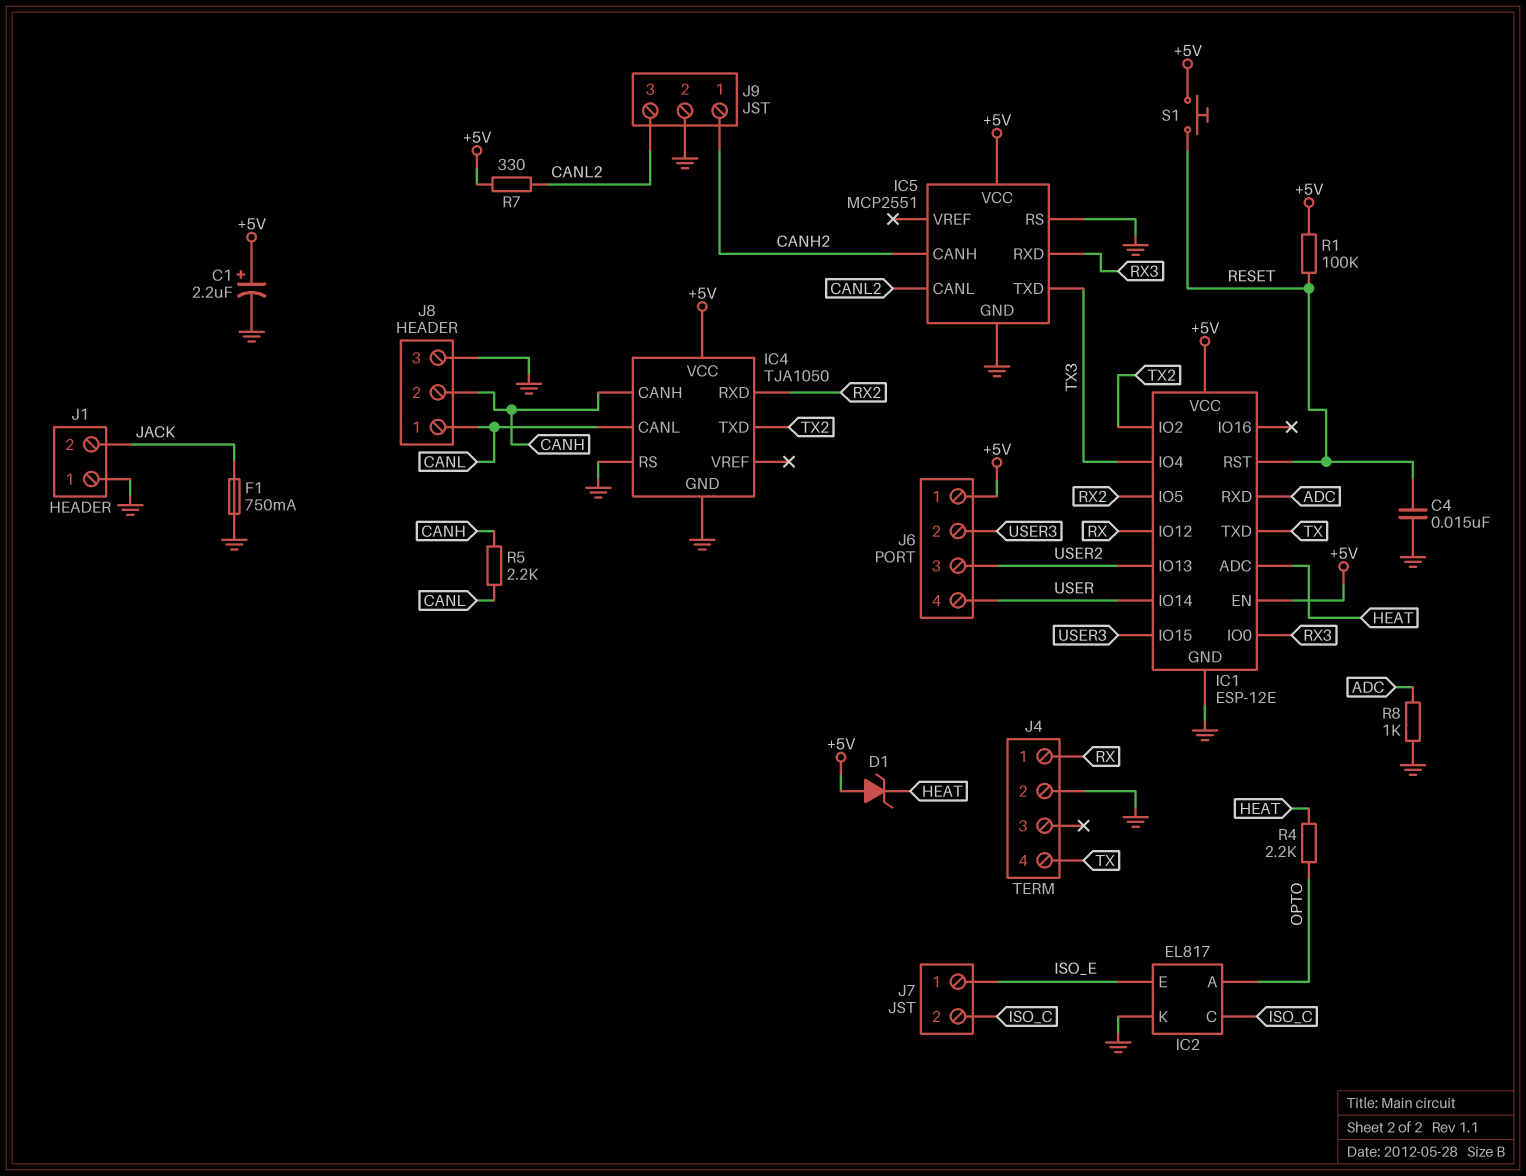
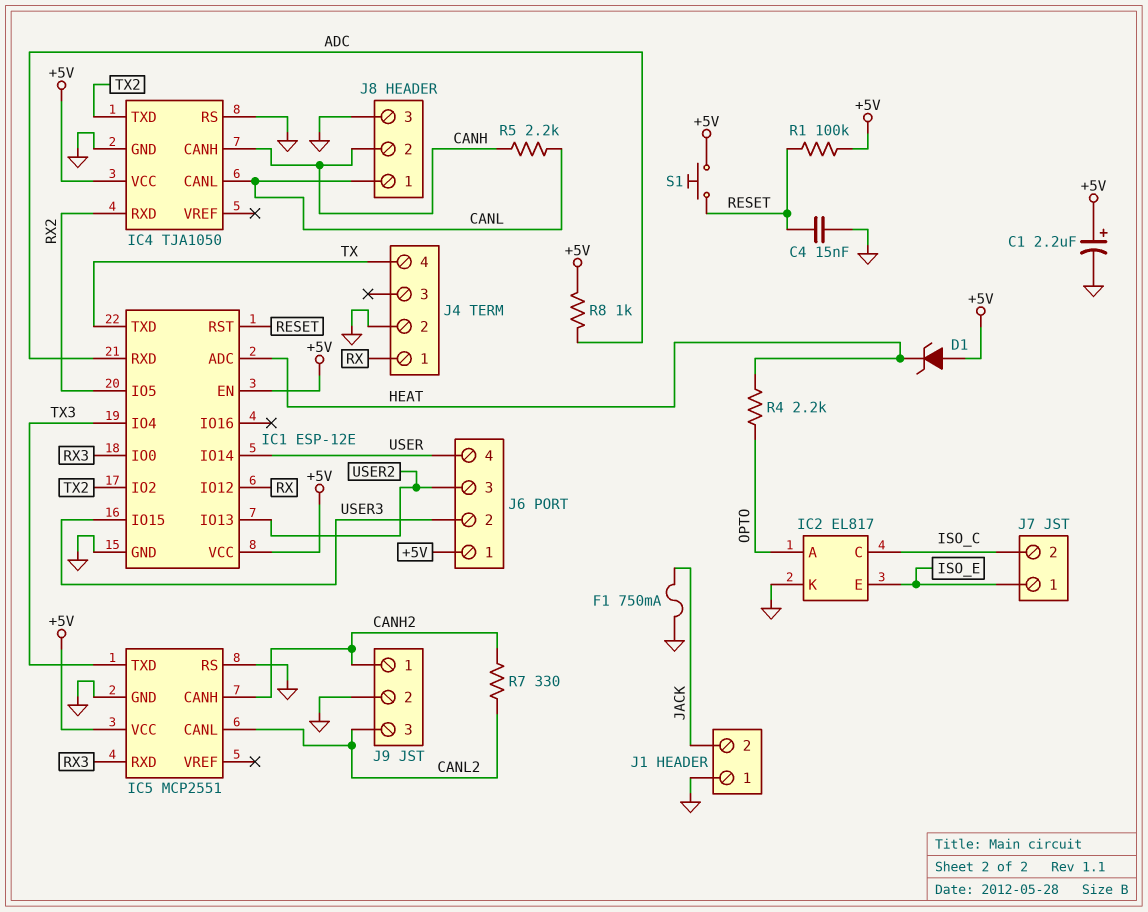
R7: 330 (+5V, CANL2) -> 330 (CANH2, CANL2)
R8: 1k (ADC, GND) -> 1k (+5V, ADC)

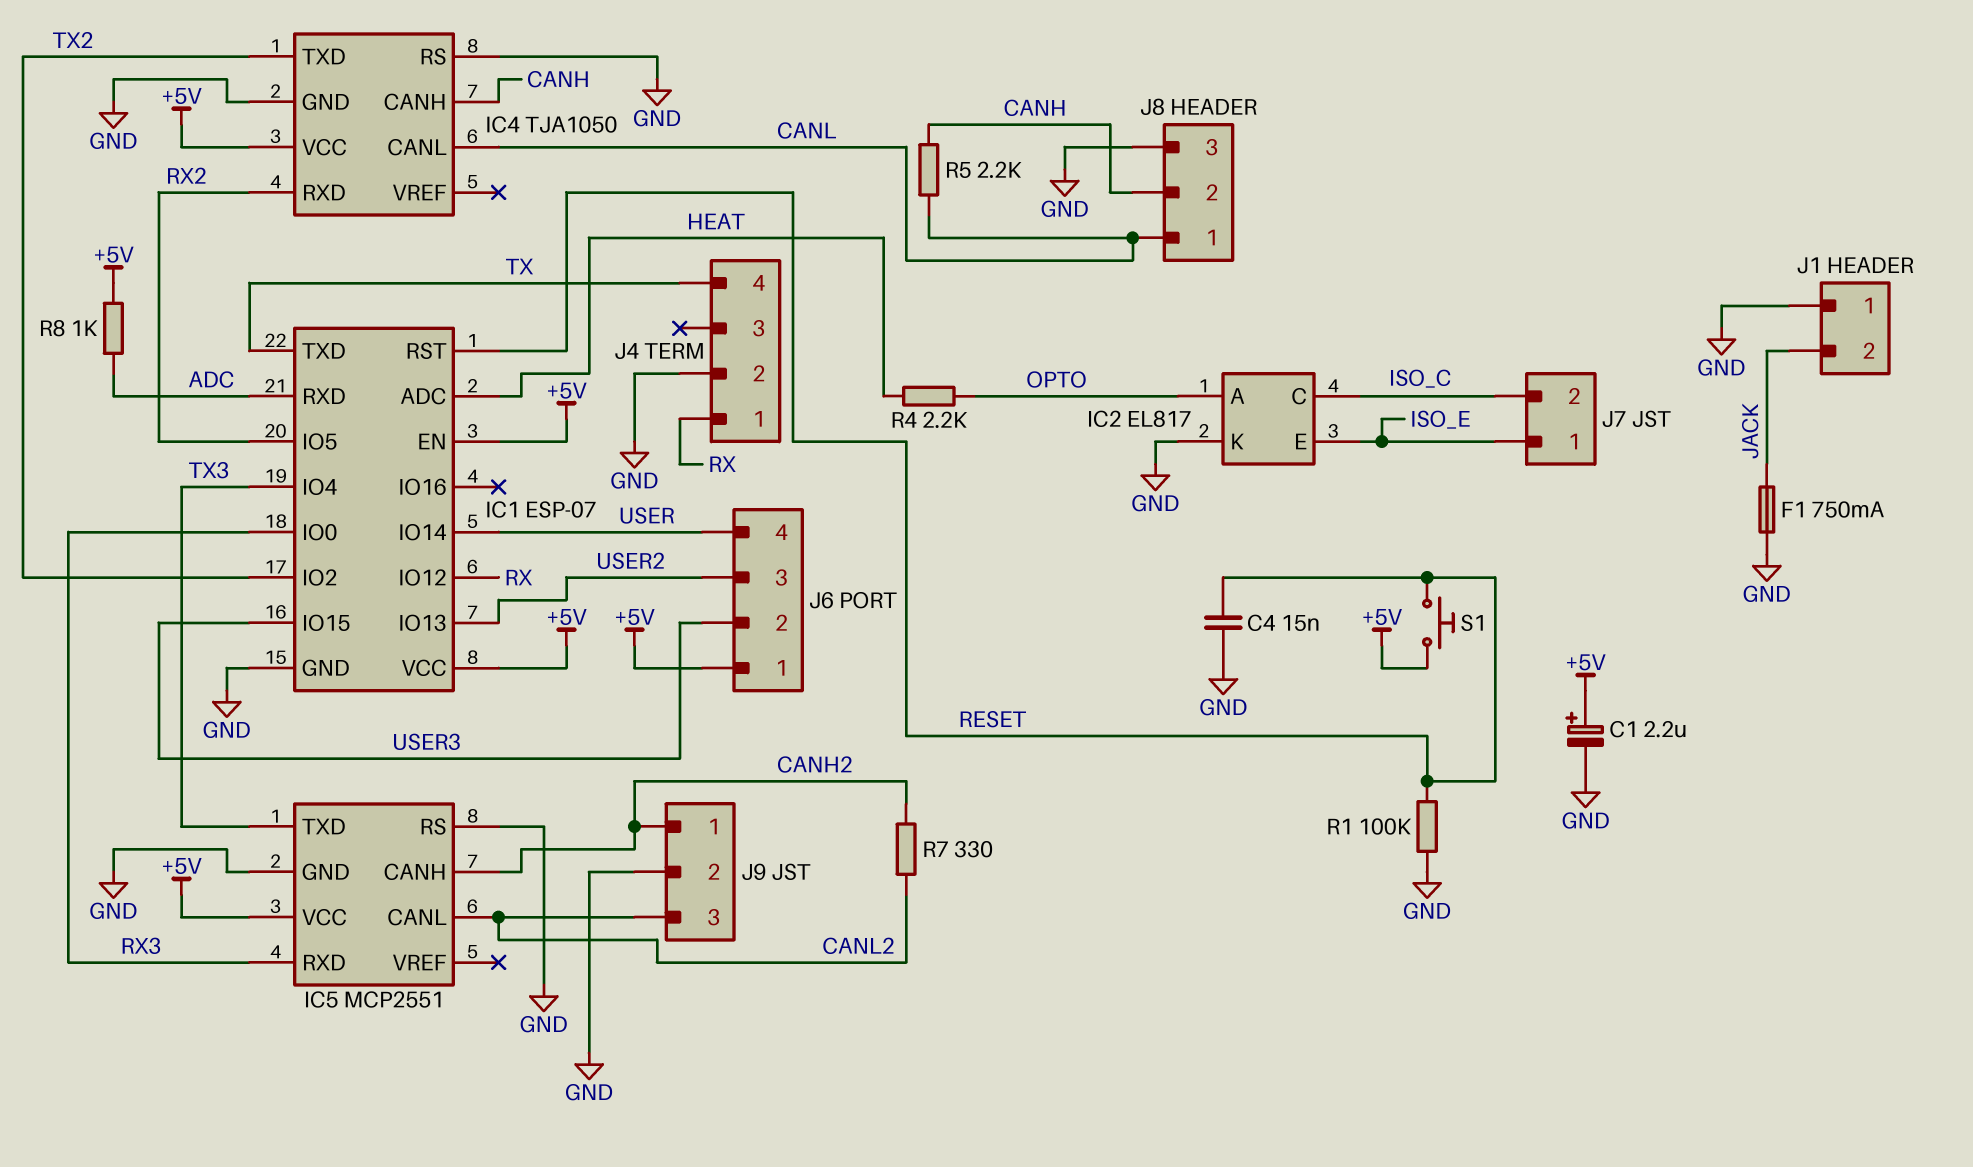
D1: zener (A +5V, K HEAT) -> none
IC1: ESP-12E -> ESP-07
R1: 100k (+5V, RESET) -> 100k (GND, RESET)

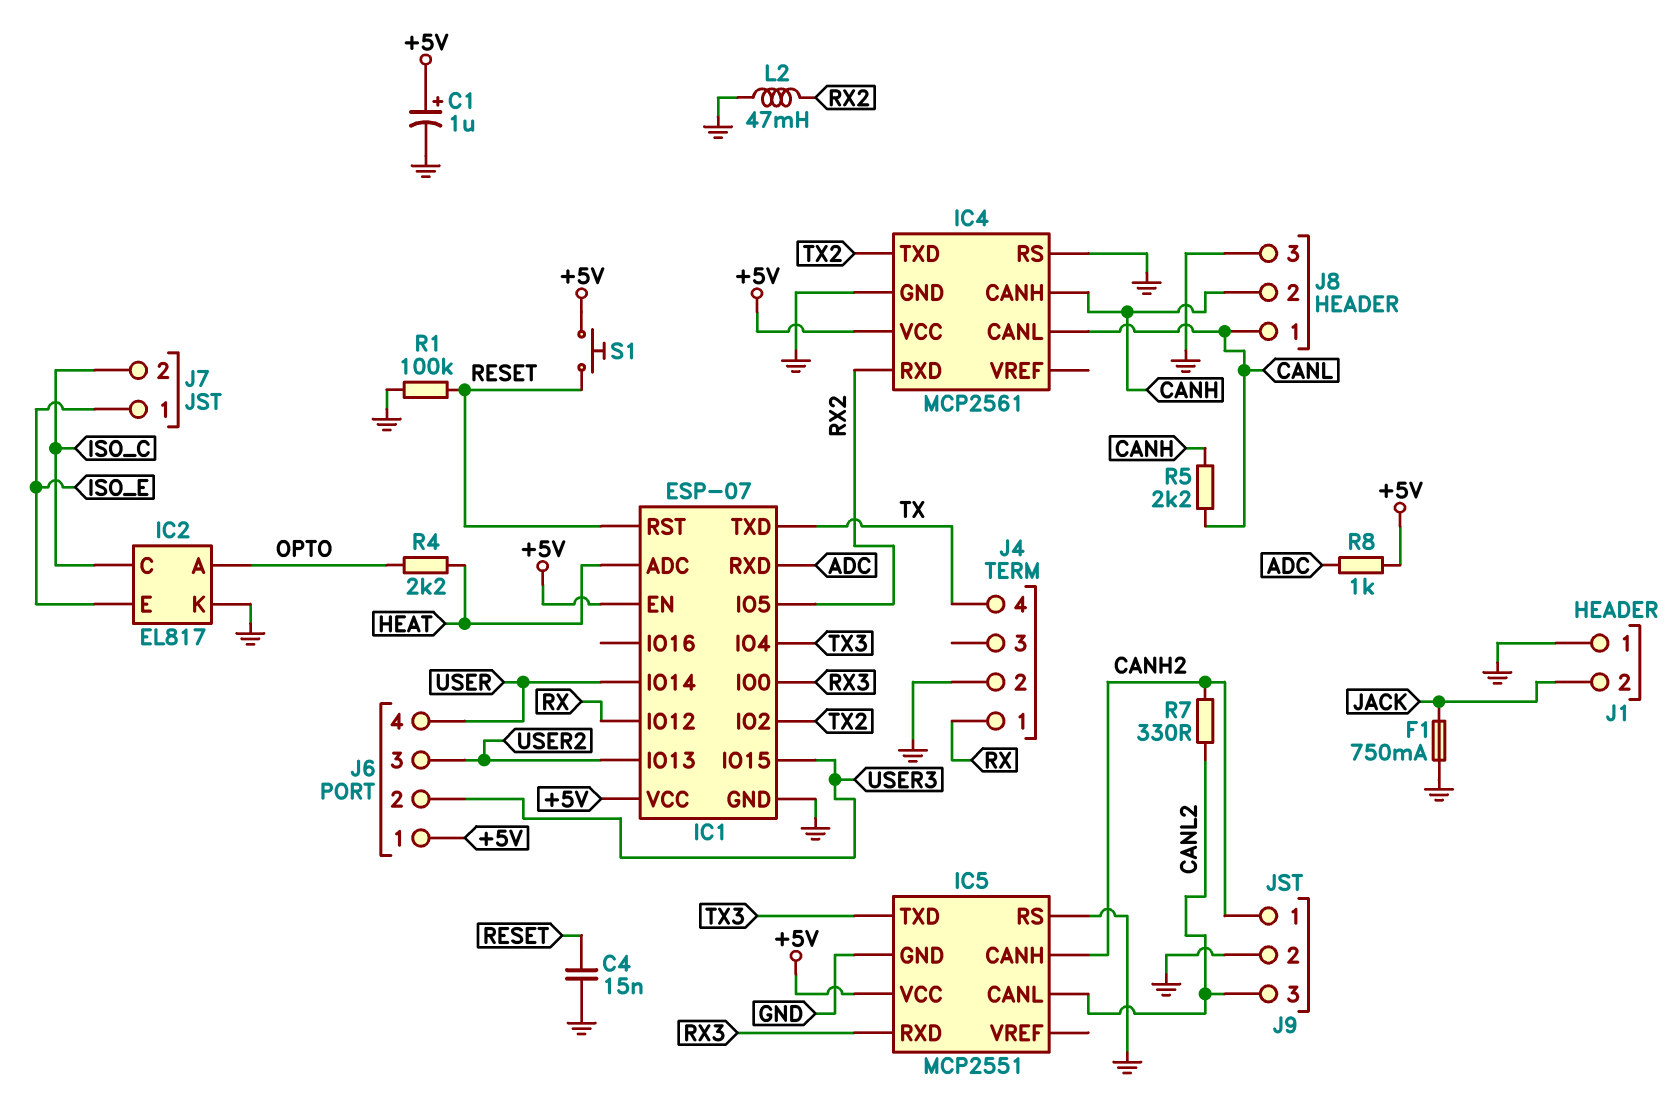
C1: 2.2uF (plus +5V, minus GND) -> 1uF (plus +5V, minus GND)
IC4: TJA1050 -> MCP2561
L2: none -> 47mH (GND, RX2)

